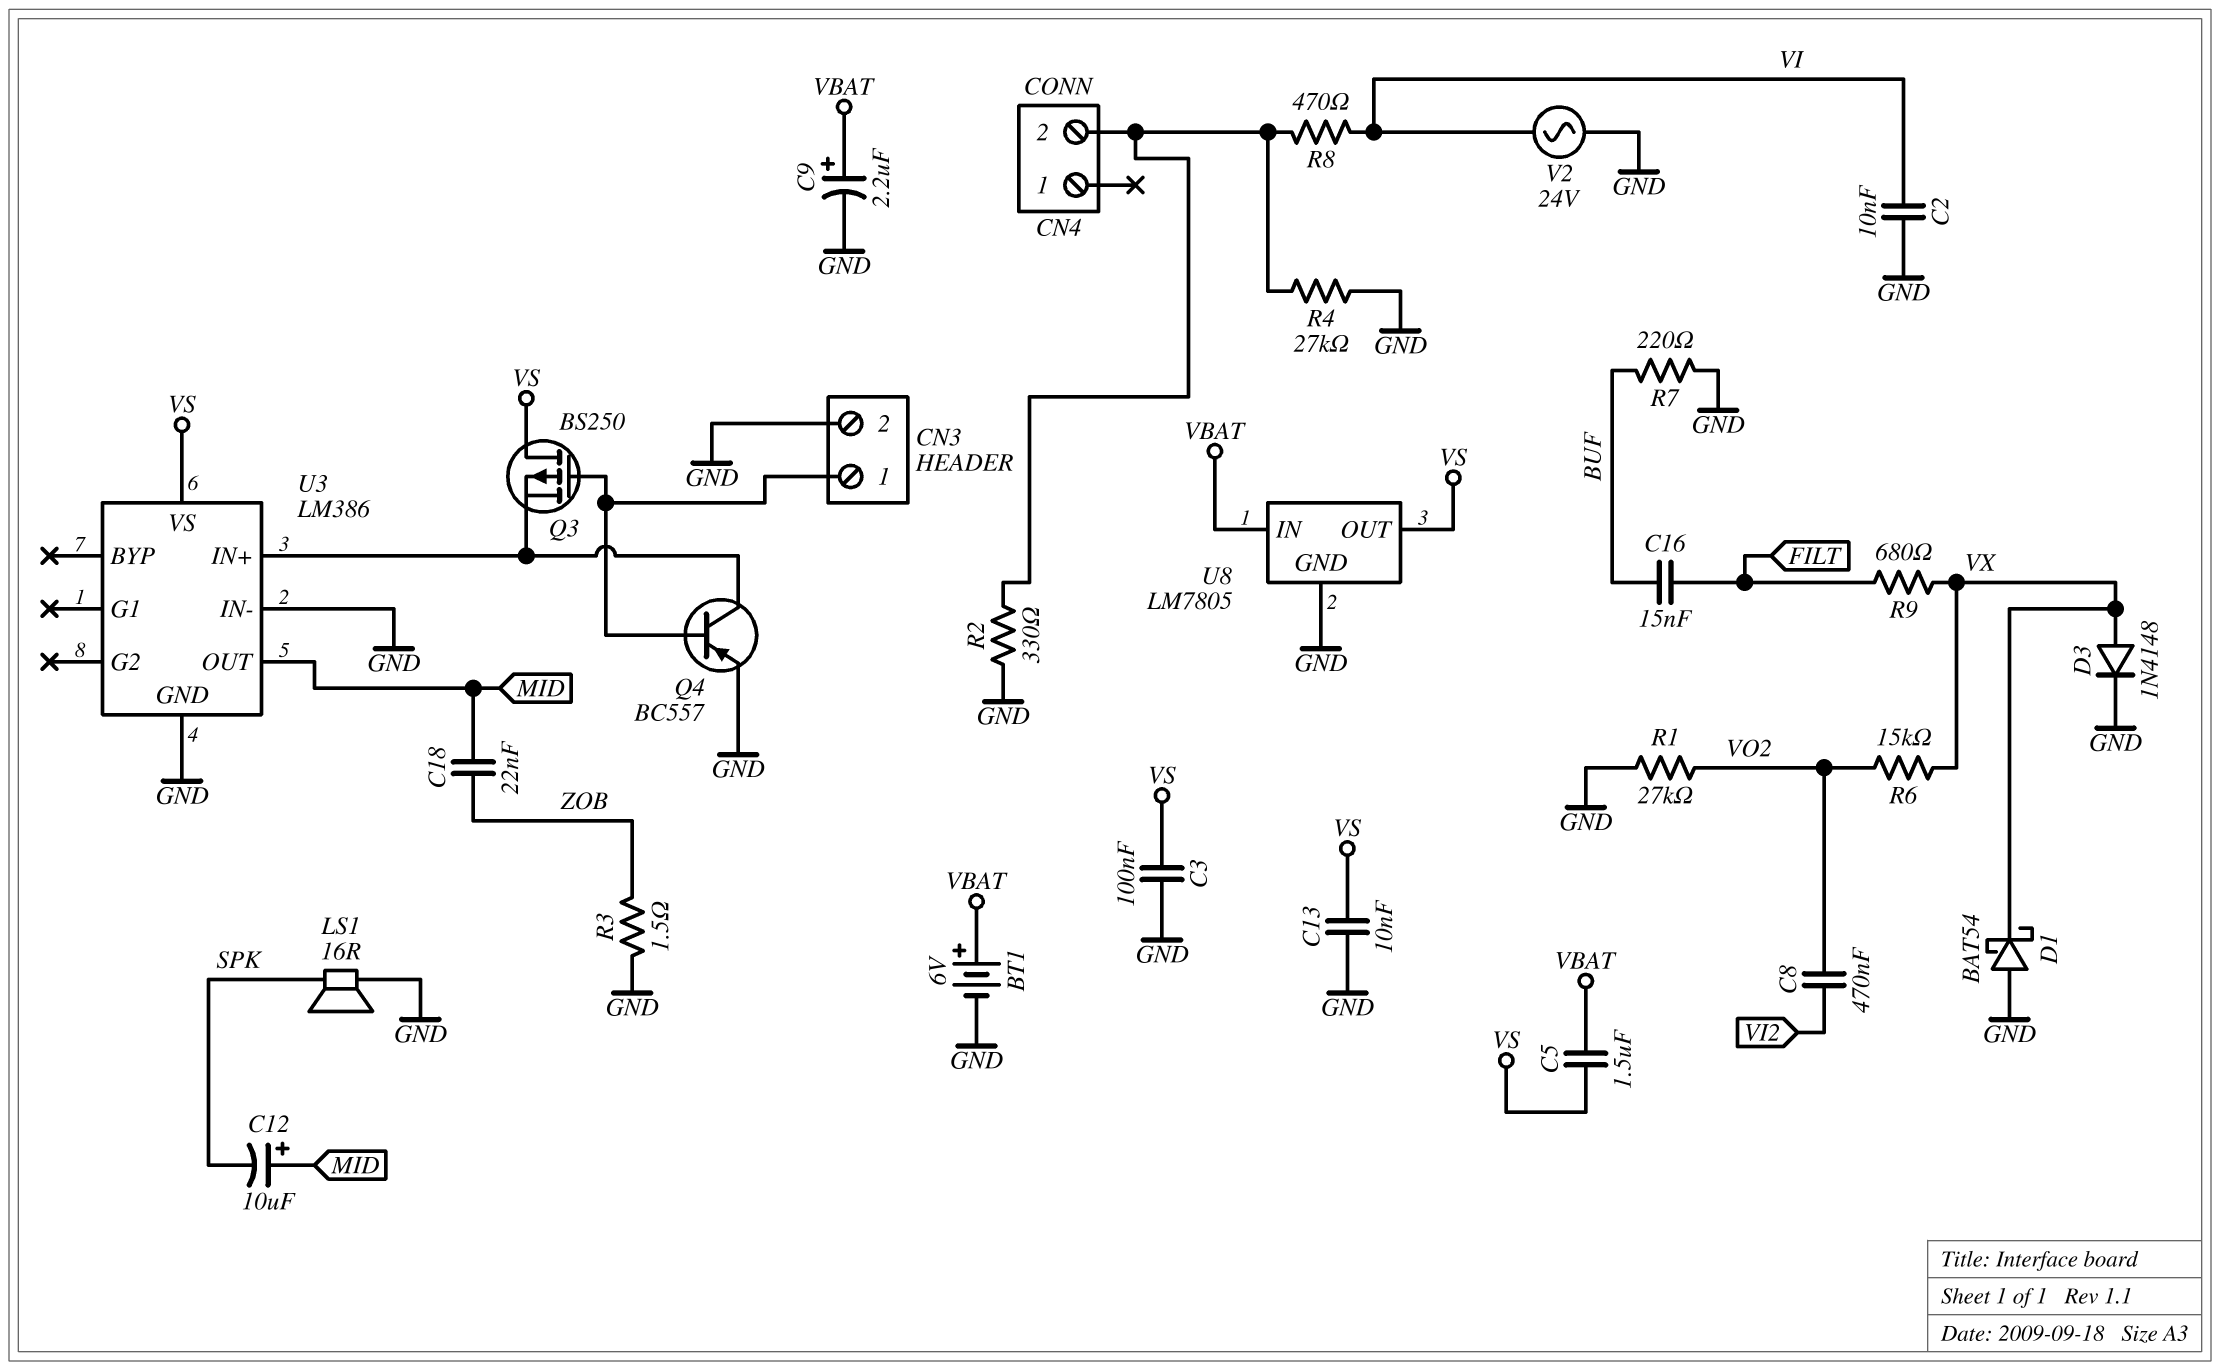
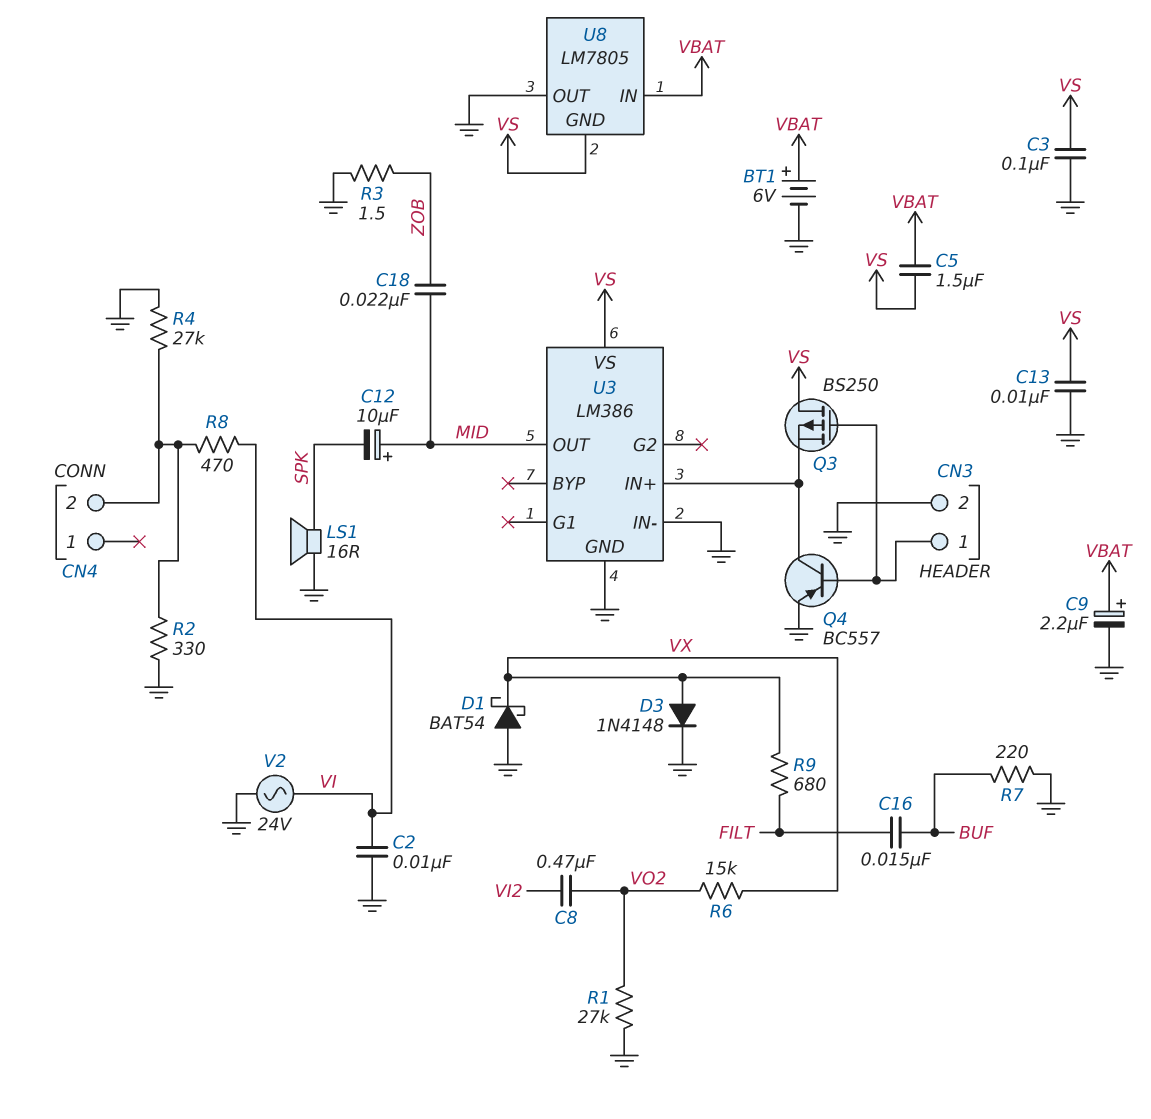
U8 pin GND: GND -> VS
U8 pin OUT: VS -> GND

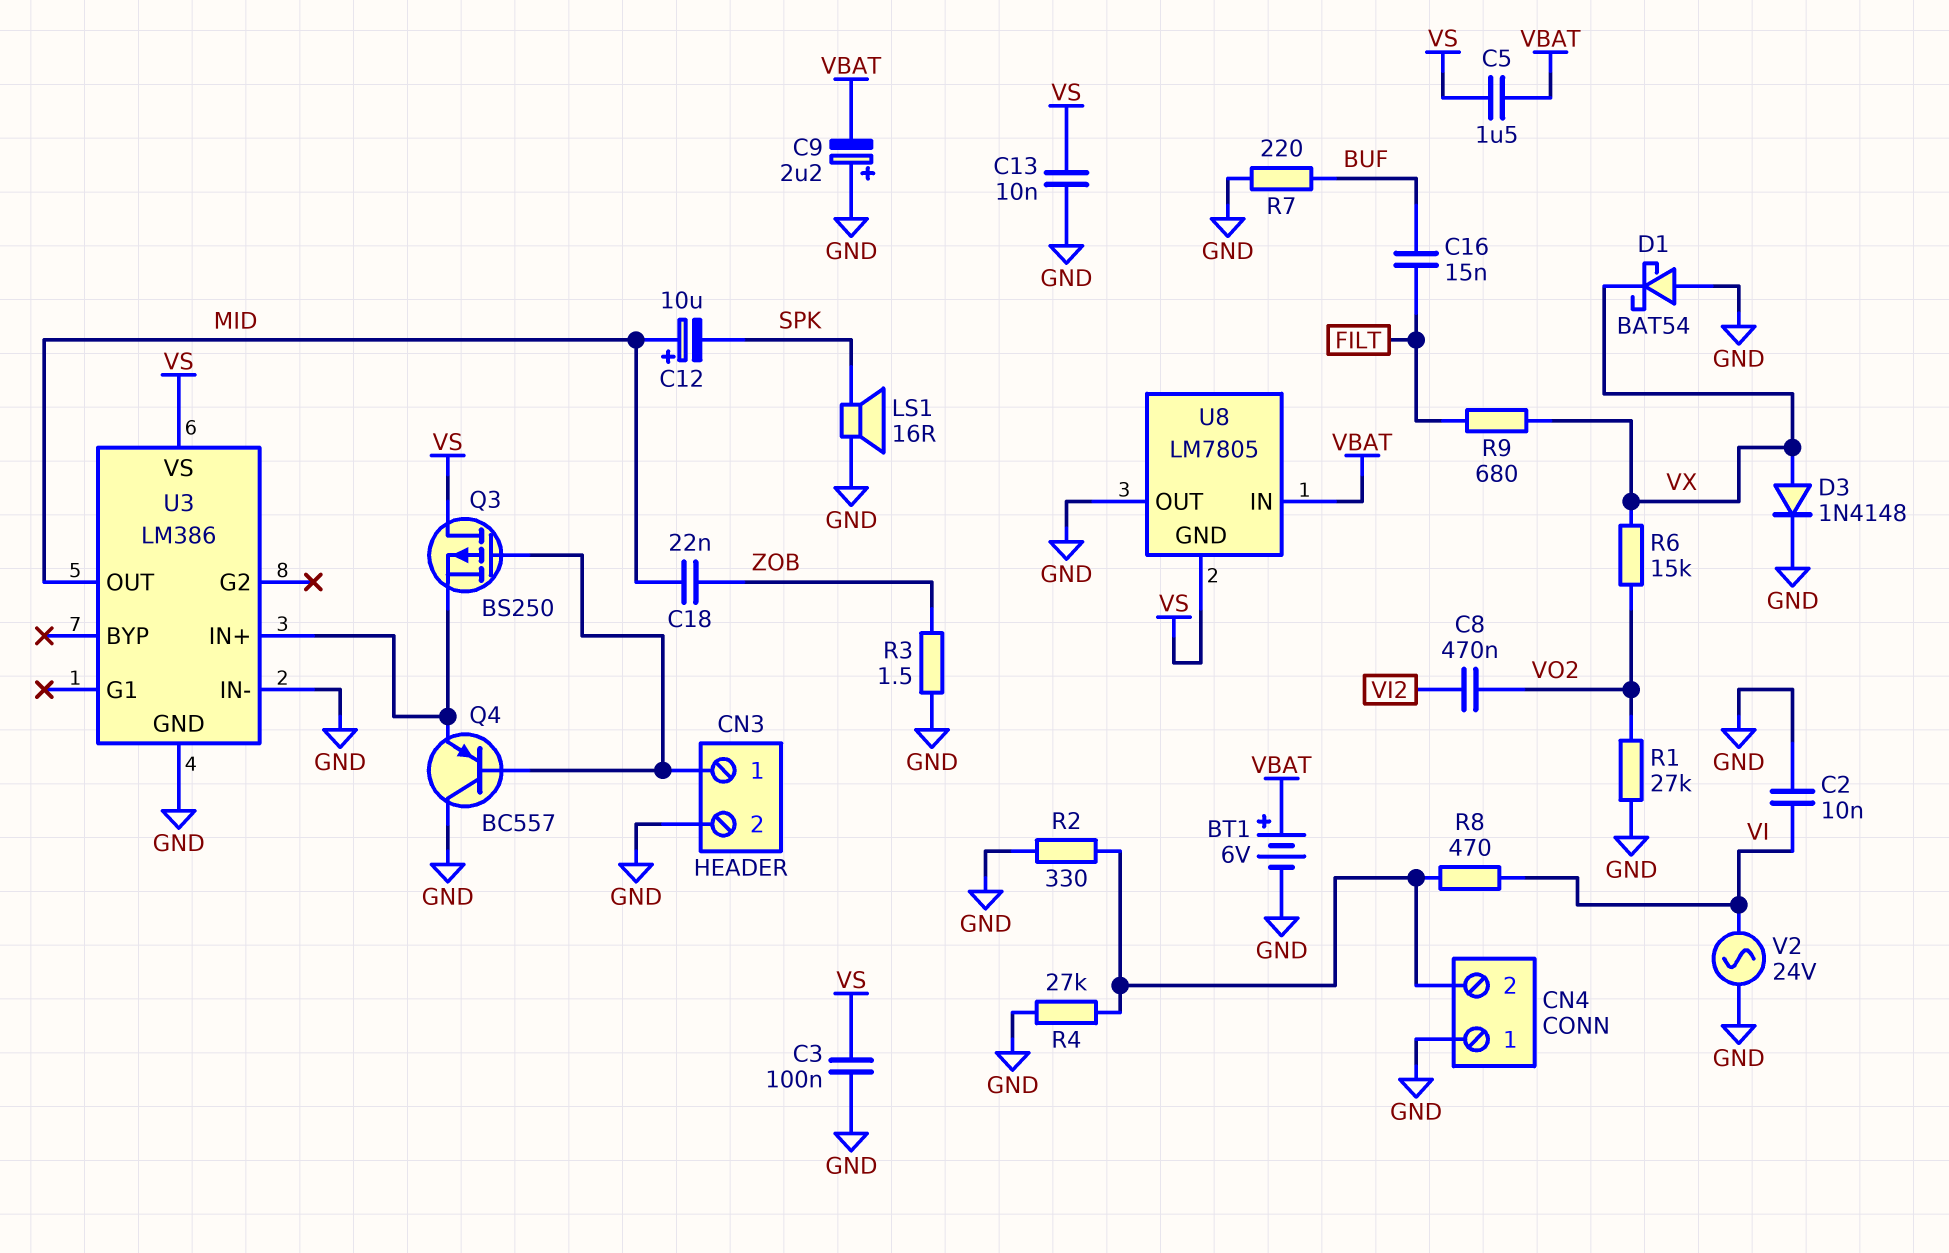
C9: 2.2uF (plus VBAT, minus GND) -> 2.2uF (plus GND, minus VBAT)
CN4 pin 1: none -> GND
Q4: PNP BC557 (B CN3/1, C U3/IN+, E GND) -> PNP BC557 (B CN3/1, C GND, E U3/IN+)

